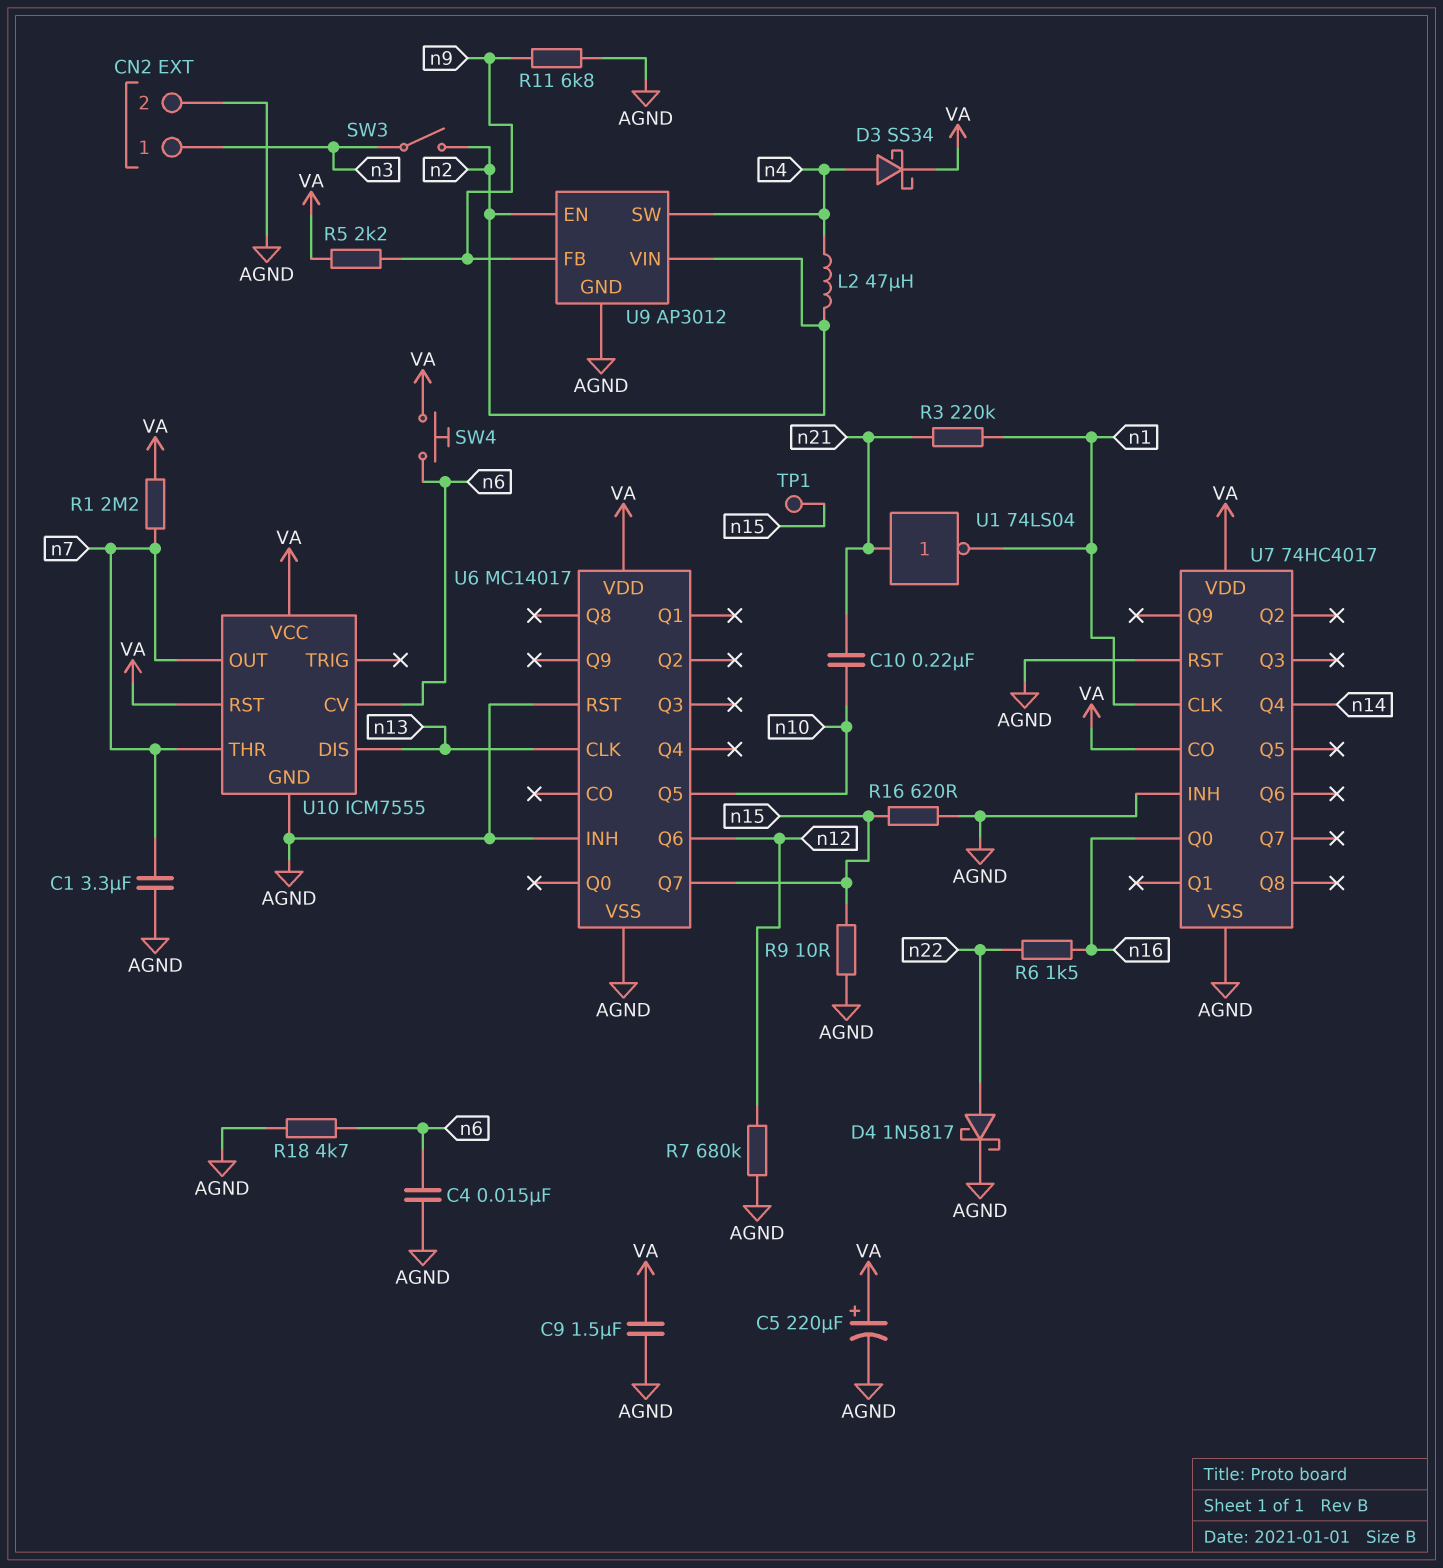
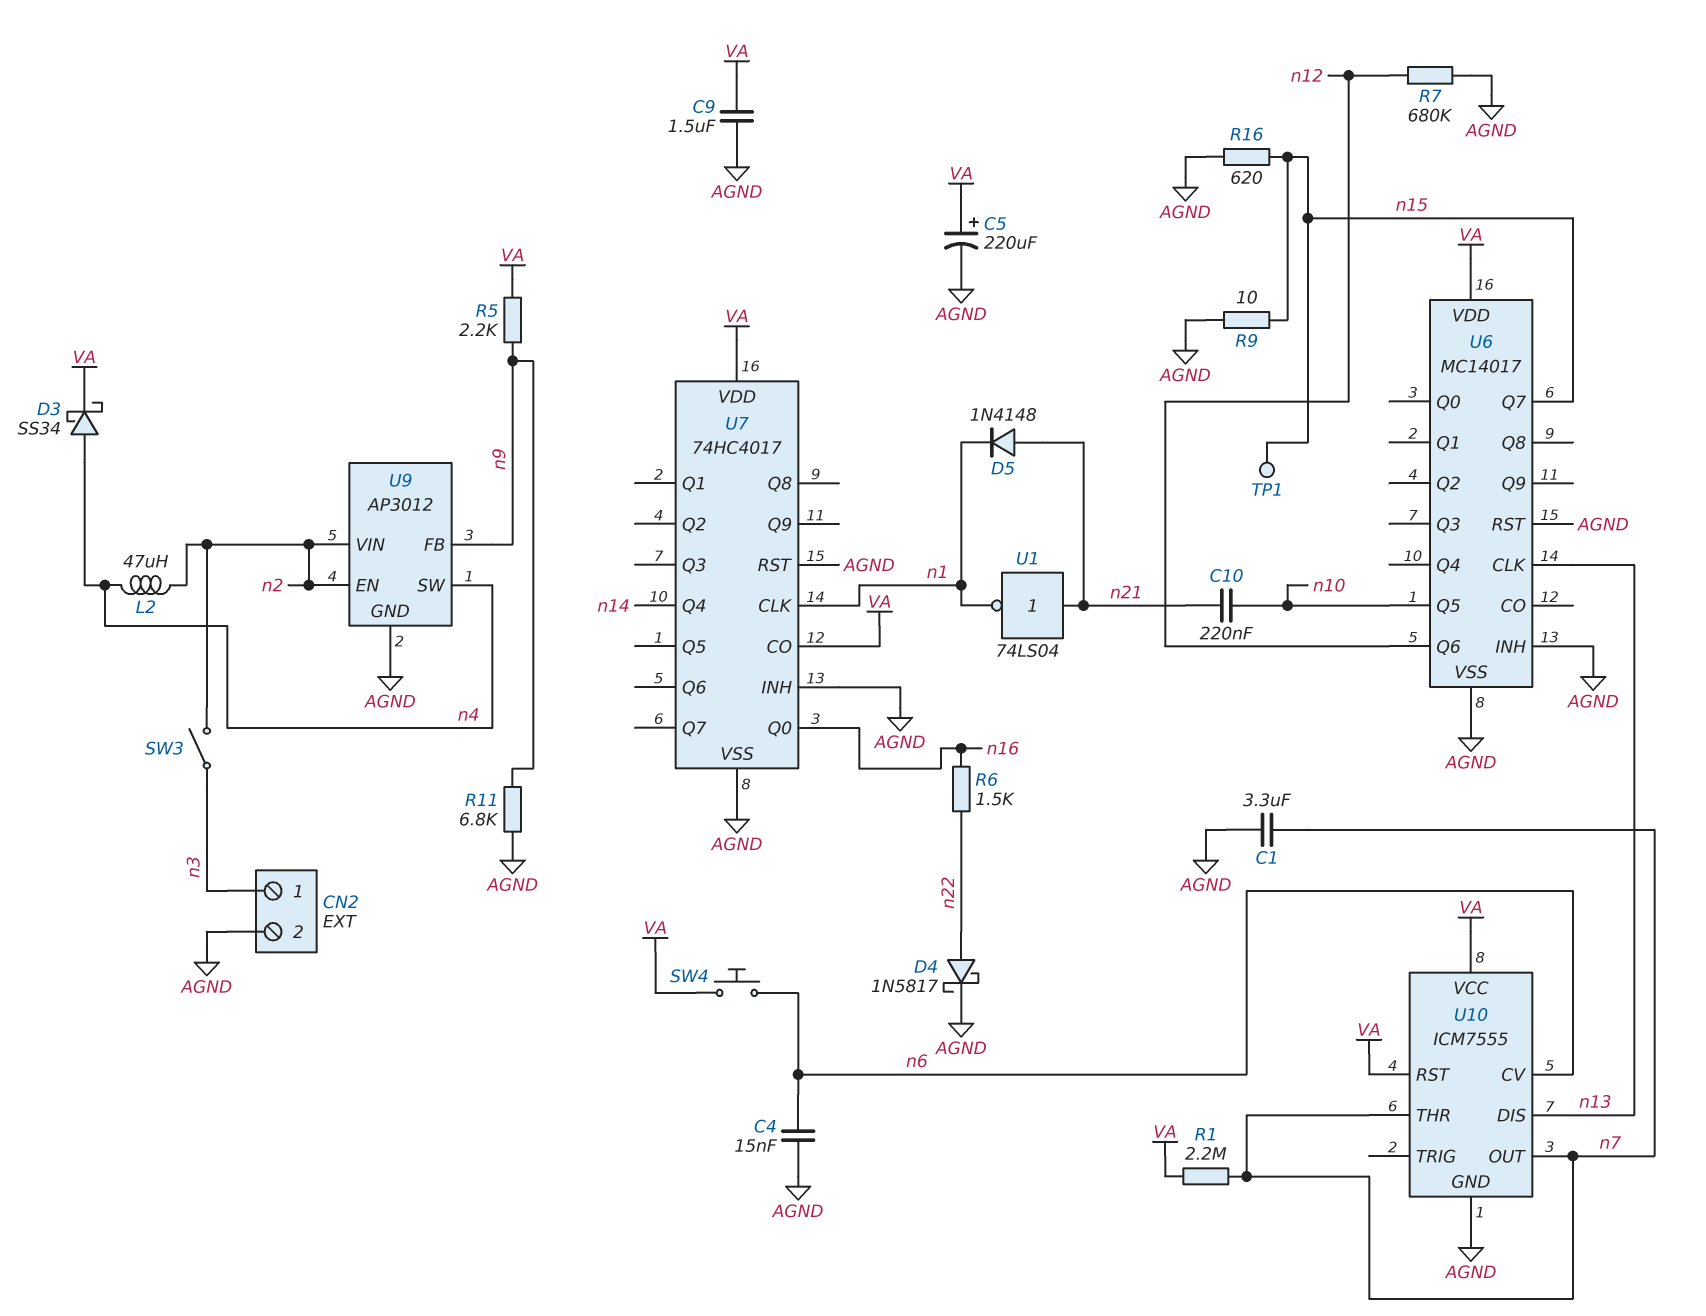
D5: none -> diode 1N4148 (A n21, K n1)
R3: 220k (n1, n21) -> none
R18: 4.7k (AGND, n6) -> none

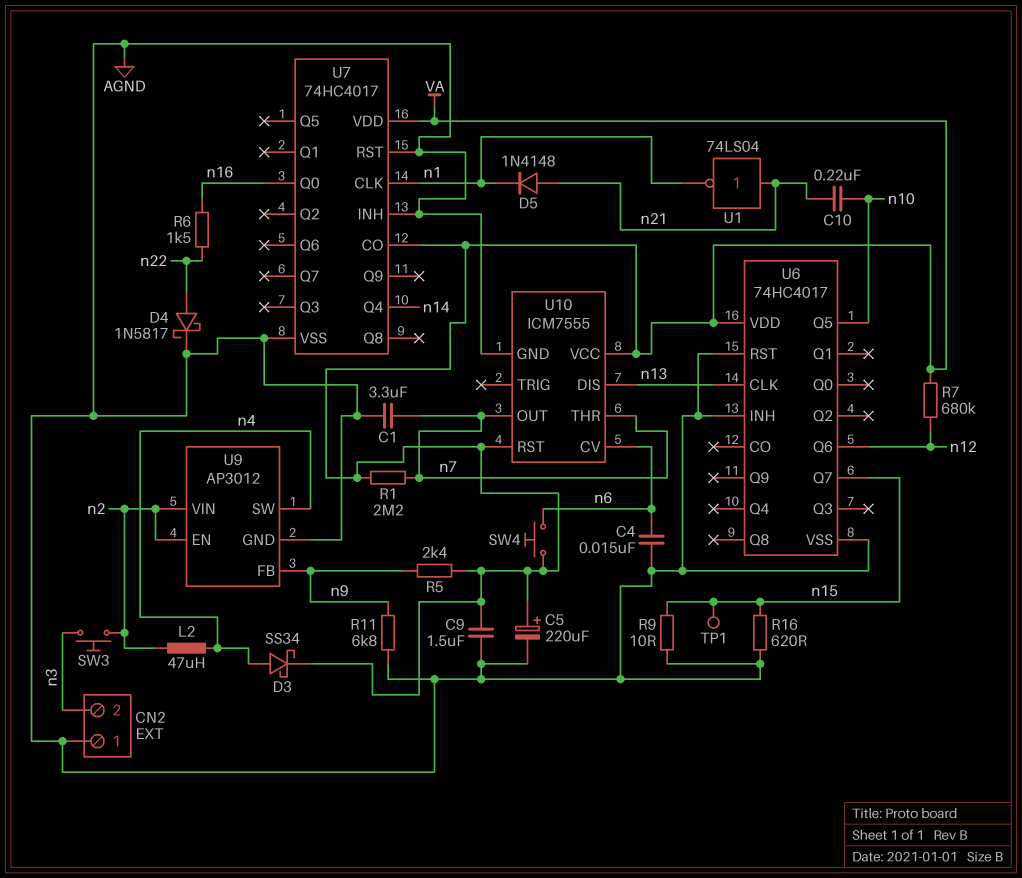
CN2 pin 1: n3 -> AGND
CN2 pin 2: AGND -> n3
R5: 2.2k (VA, n9) -> 2.4k (VA, n9)
R7: 680k (AGND, n12) -> 680k (VA, n12)
SW3: switch (n2, n3) -> button (n2, n3)
U6: MC14017 -> 74HC4017

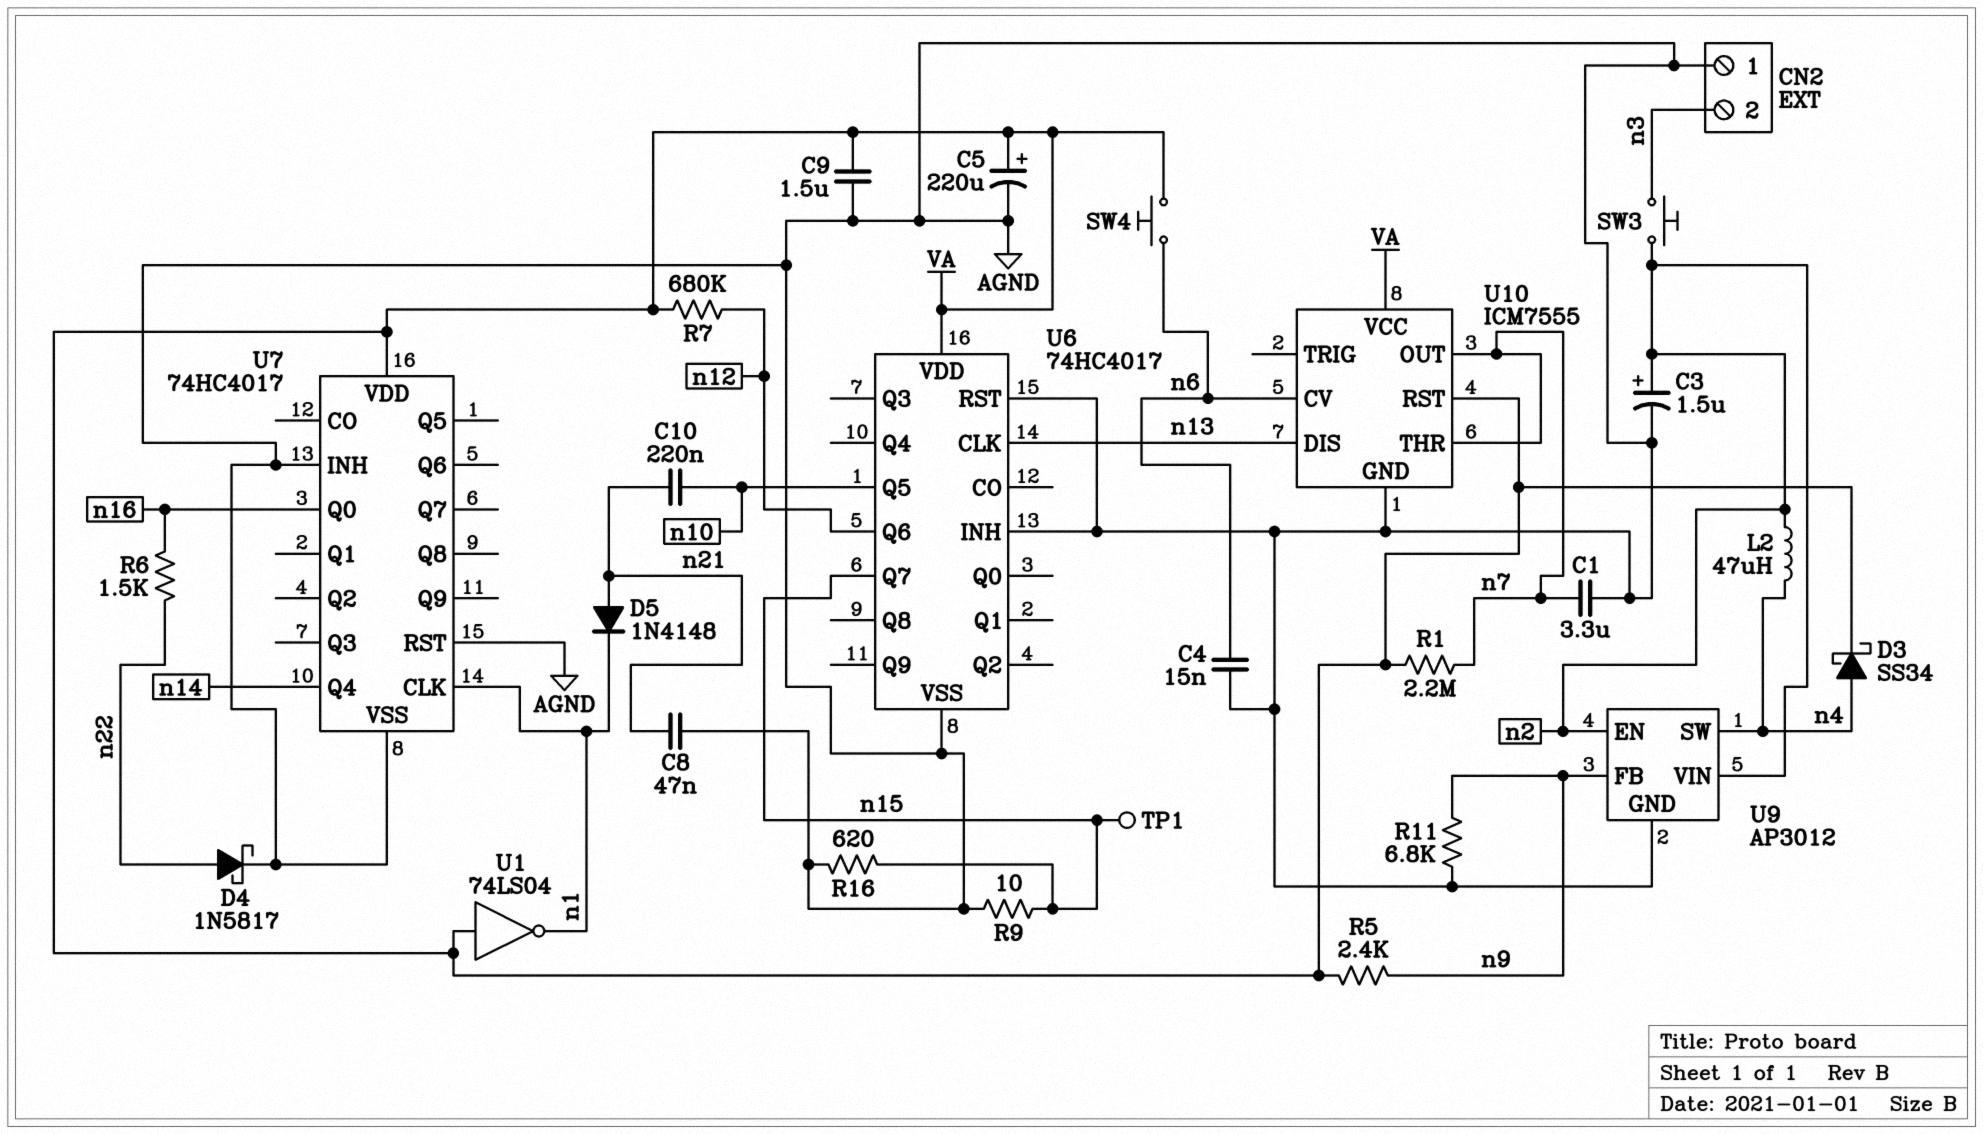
C3: none -> 1.5uF (plus n2, minus AGND)
C8: none -> 47nF (AGND, n21)
U1: NOT 74LS04 (in n21, out n1) -> NOT 74LS04 (in VA, out n1)
U7 pin CO: VA -> none

